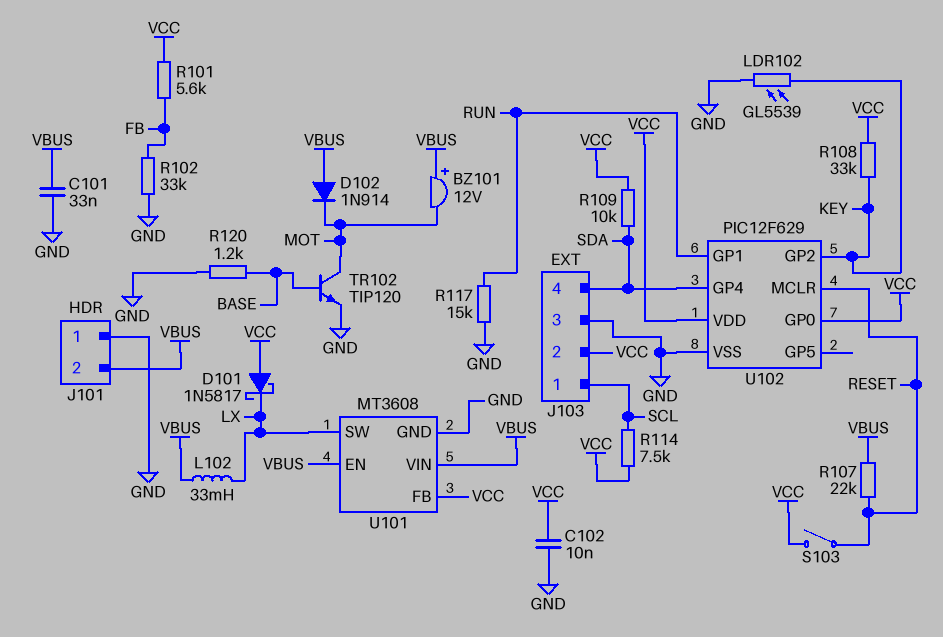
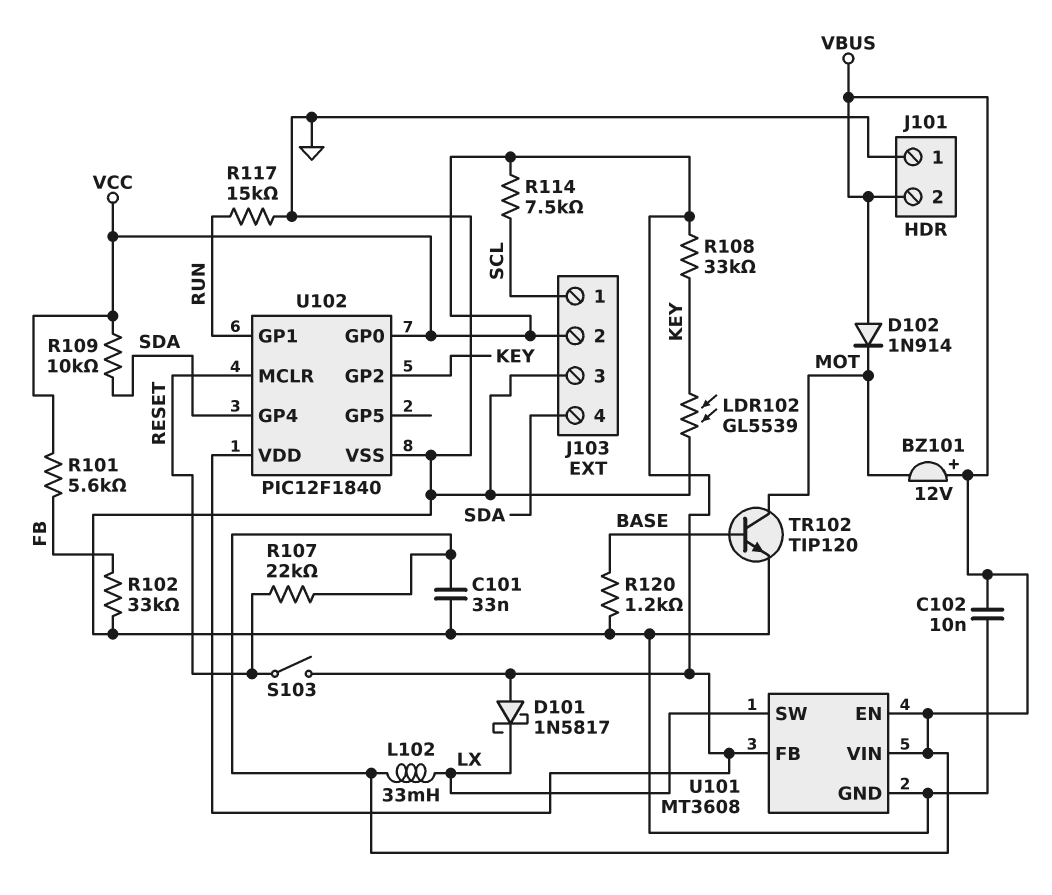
C102: 10nF (GND, VCC) -> 10nF (GND, VBUS)
U102: PIC12F629 -> PIC12F1840

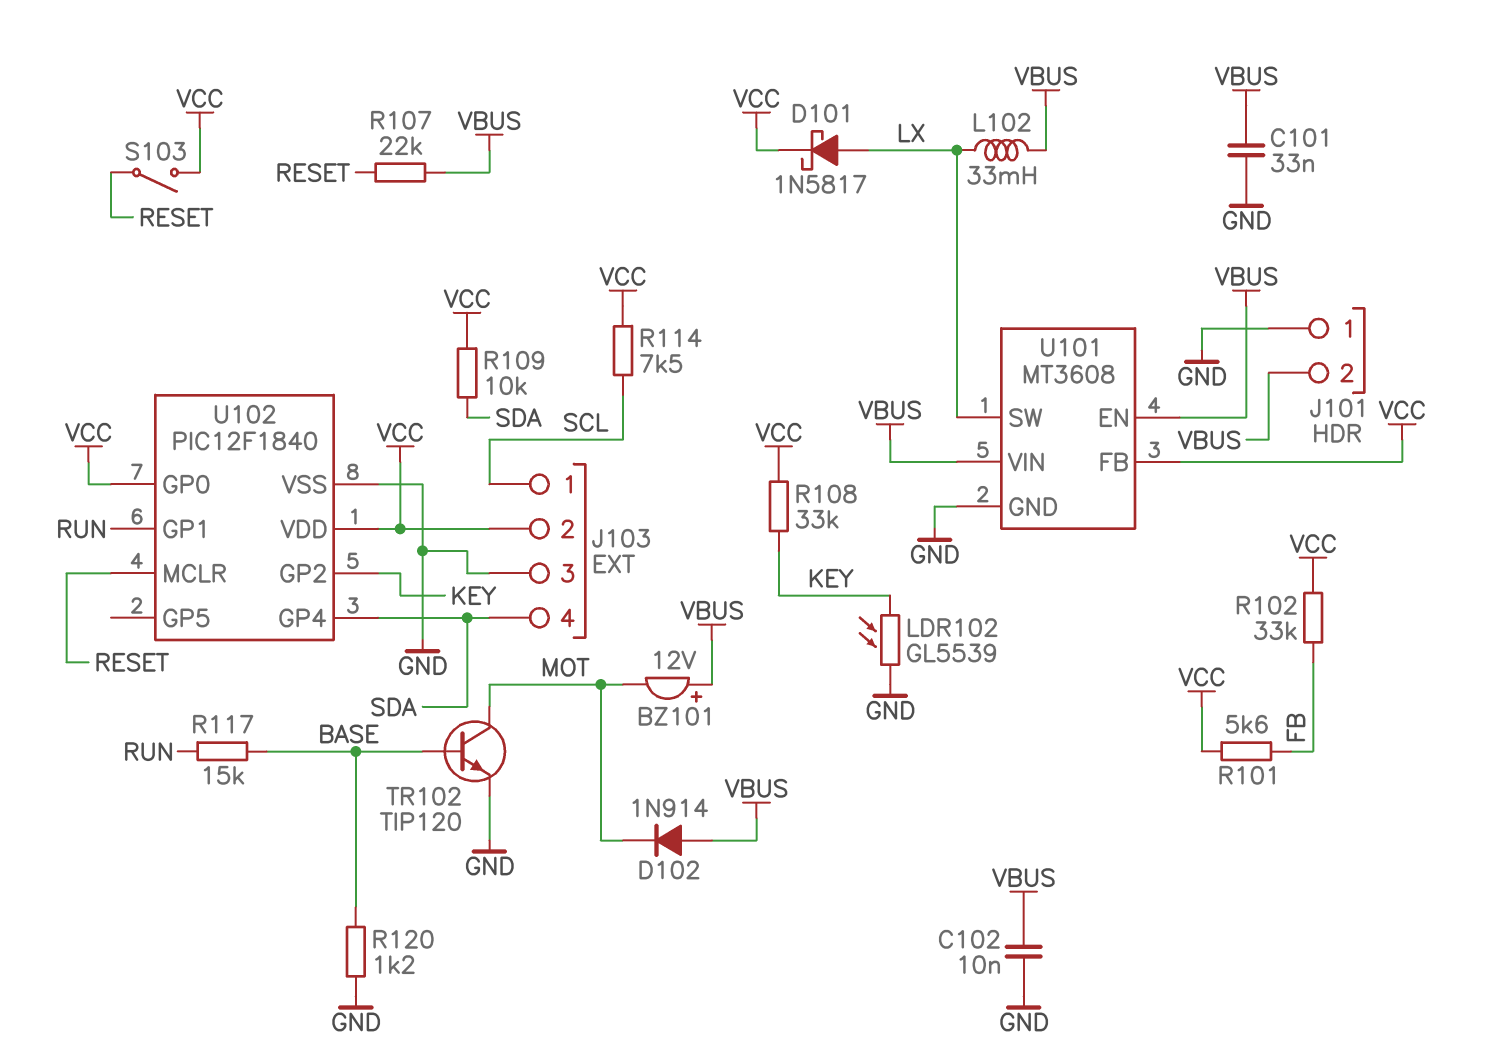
D101: schottky 1N5817 (A VCC, K LX) -> schottky 1N5817 (A LX, K VCC)
R102: 33k (FB, GND) -> 33k (FB, VCC)
R117: 15k (GND, RUN) -> 15k (BASE, RUN)

